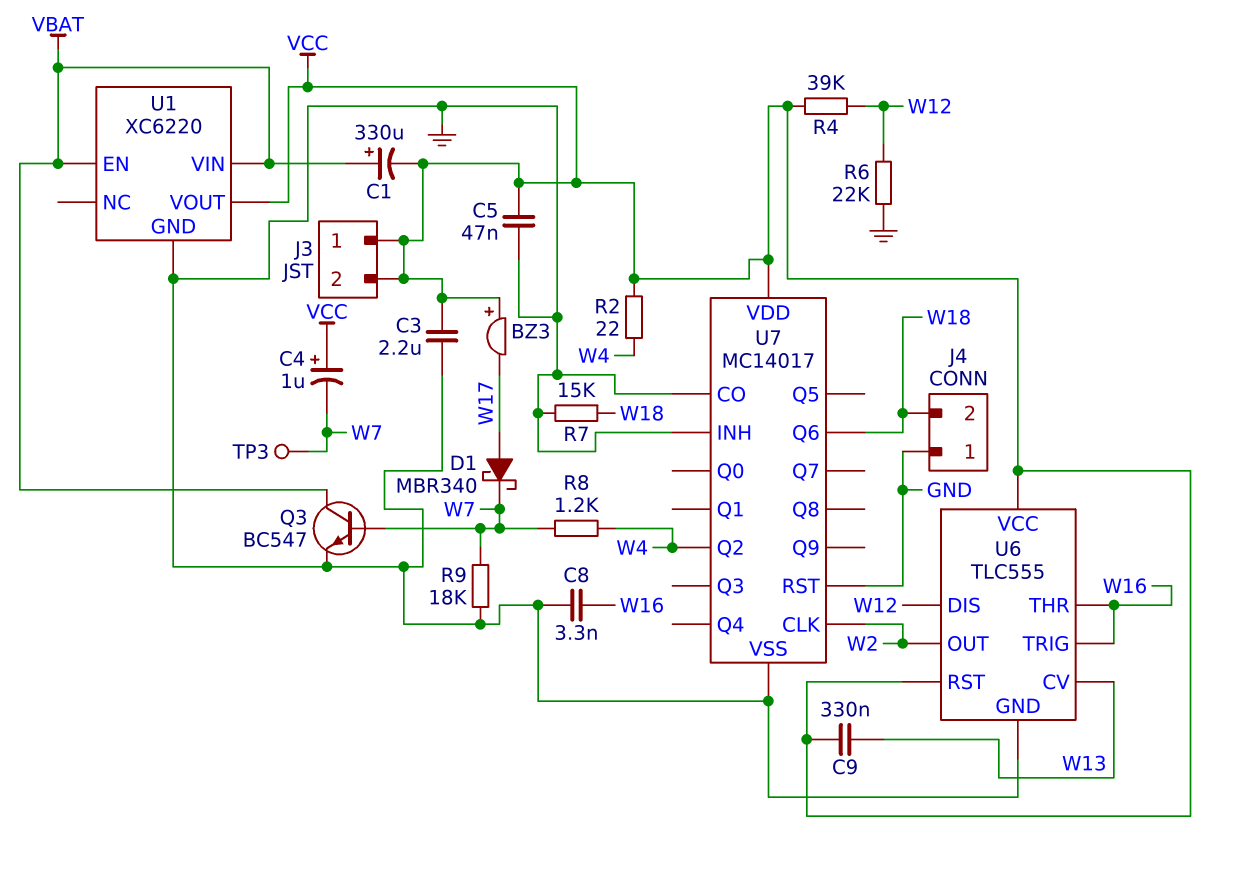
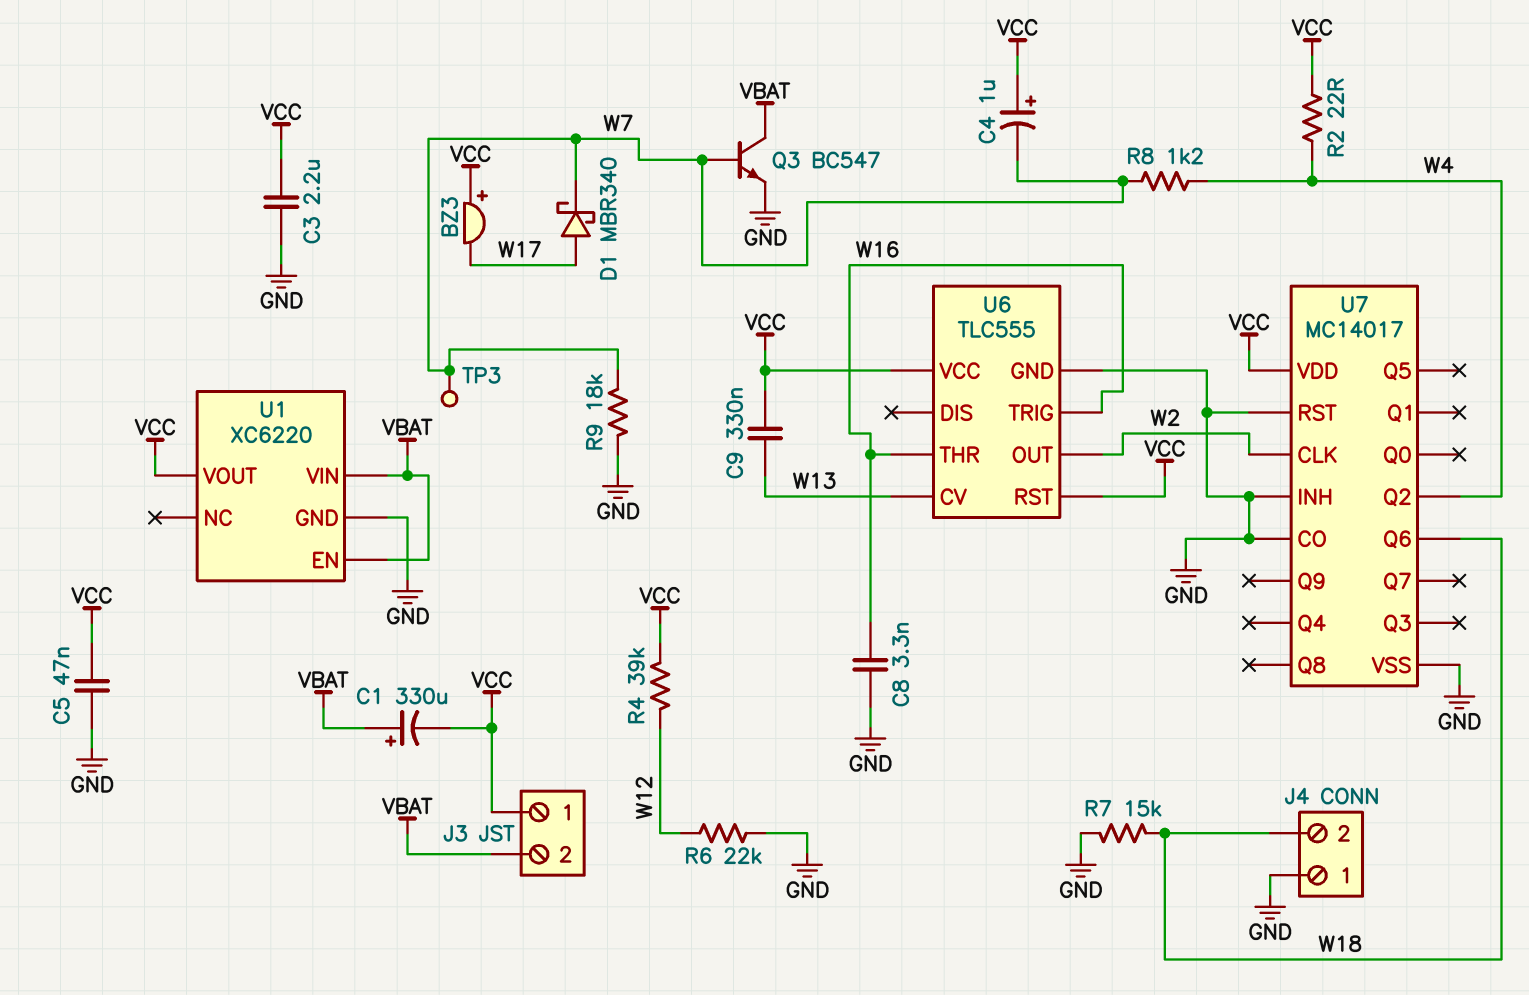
J3 pin 2: VCC -> VBAT
U6 pin DIS: W12 -> none

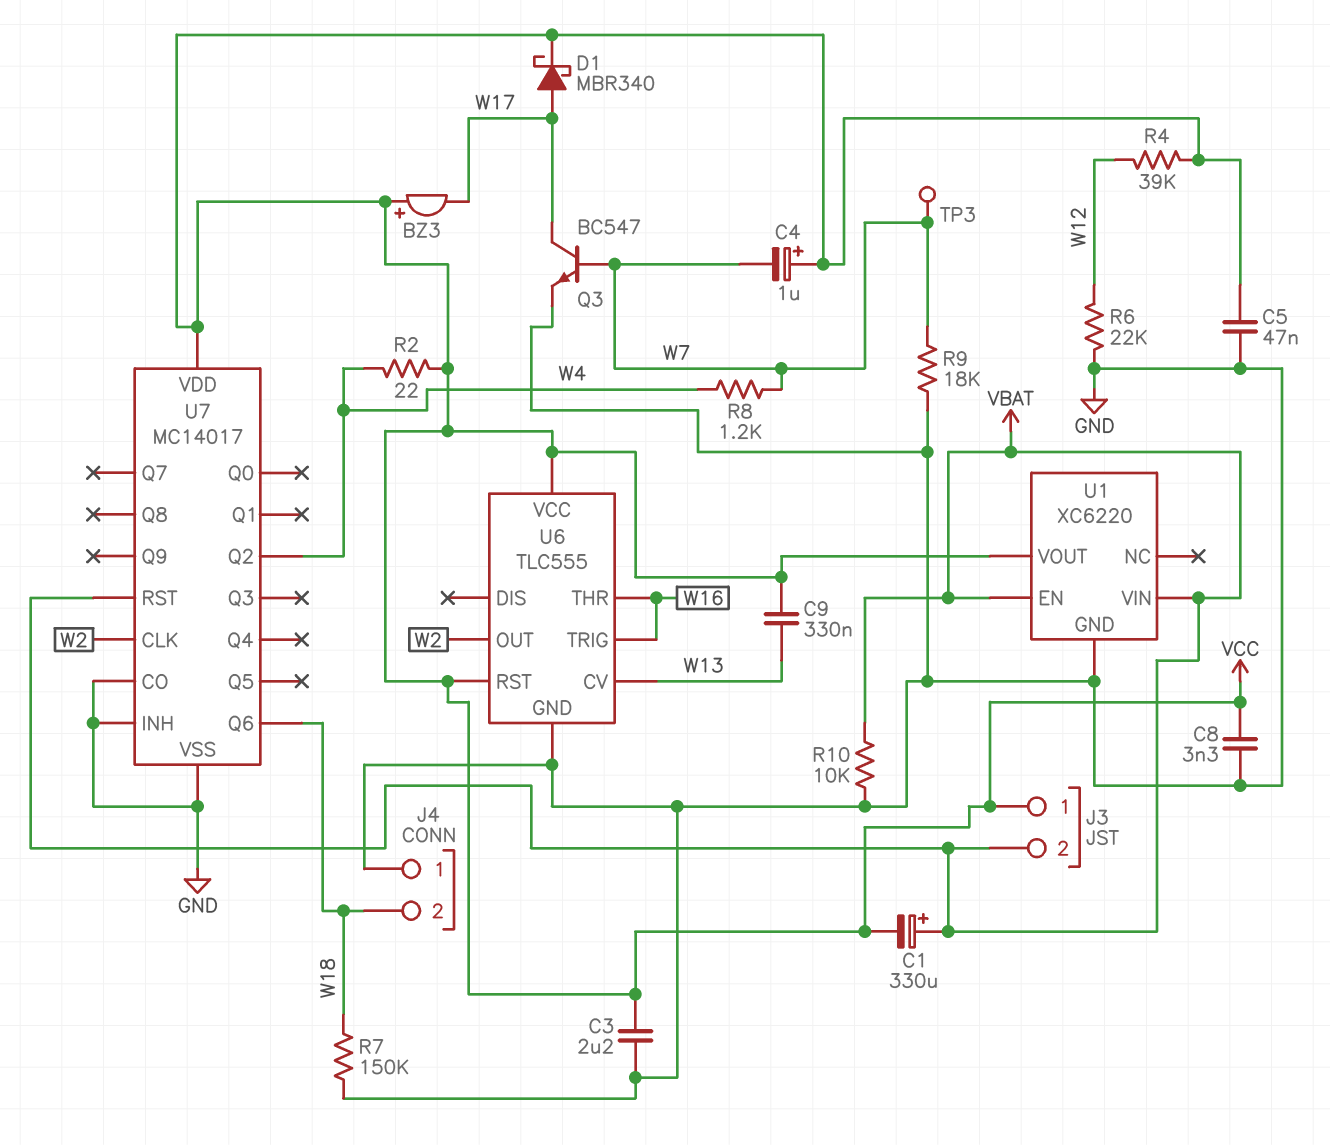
C8: 3.3nF (GND, W16) -> 3.3nF (GND, VCC)
D1: schottky MBR340 (A W17, K W7) -> schottky MBR340 (A W17, K VCC)
Q3: NPN BC547 (B W7, C VBAT, E GND) -> NPN BC547 (B W7, C W17, E GND)
R7: 15k (GND, W18) -> 150k (GND, W18)
R10: none -> 10k (GND, VBAT)
U7 pin RST: GND -> VBAT

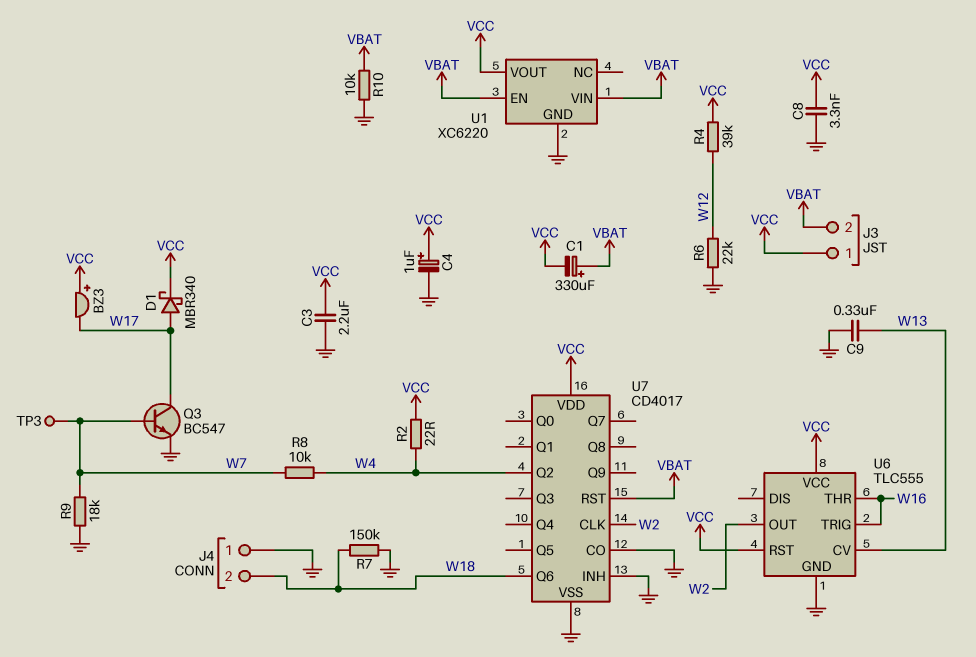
C4: 1uF (plus VCC, minus W7) -> 1uF (plus VCC, minus GND)
C5: 47nF (GND, VCC) -> none
C9: 330nF (VCC, W13) -> 330nF (GND, W13)
R8: 1.2k (W4, W7) -> 10k (W4, W7)
U7: MC14017 -> CD4017

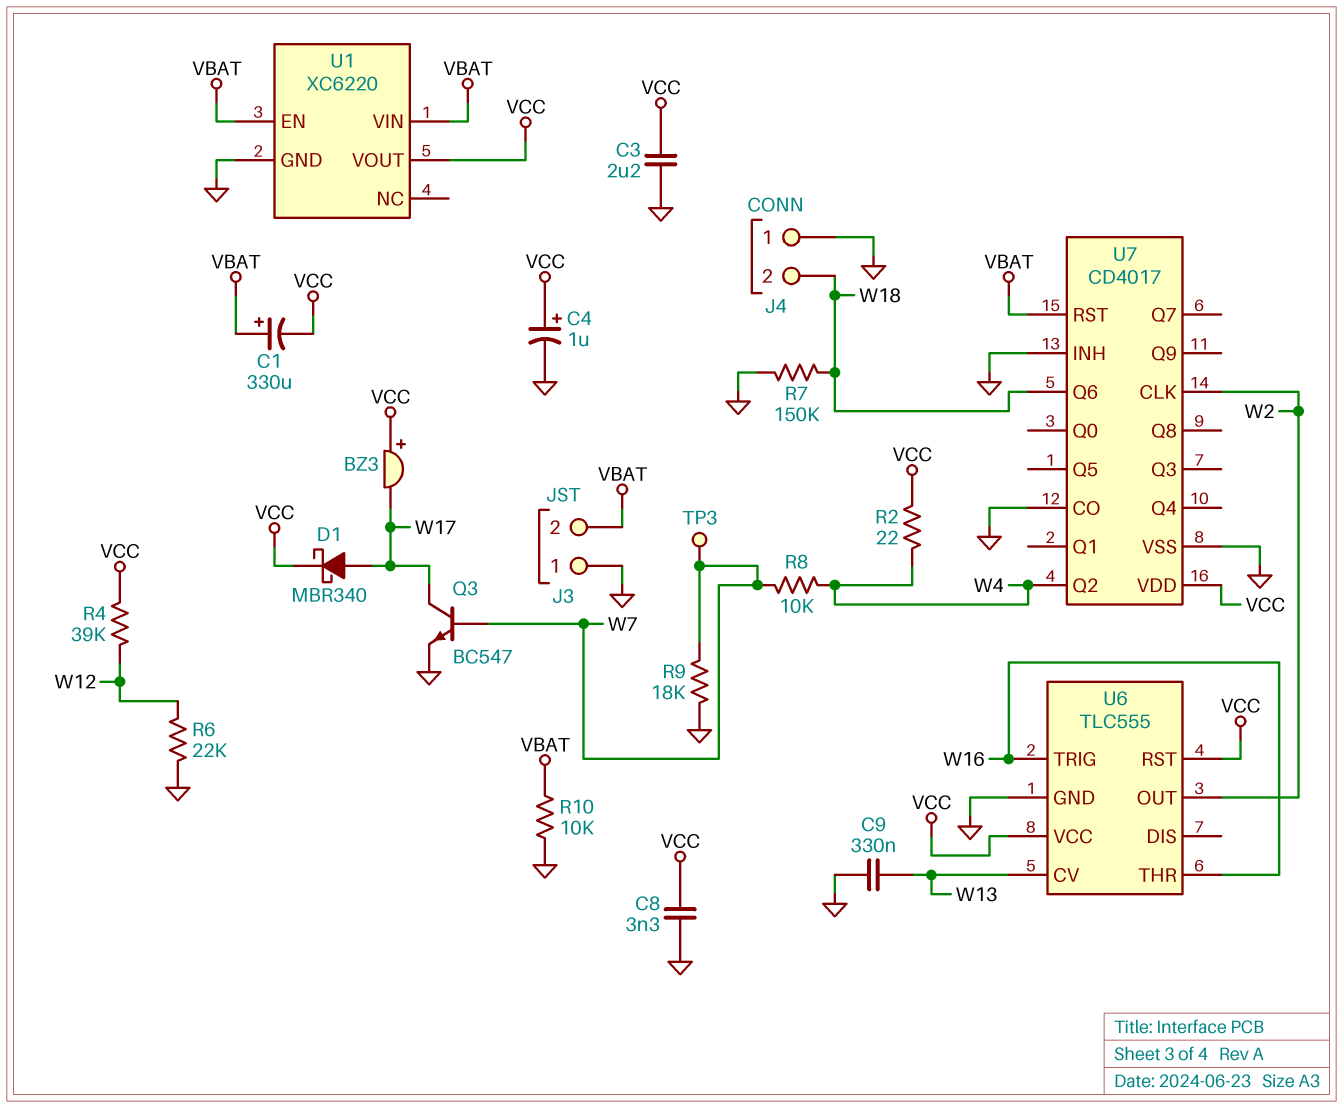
J3 pin 1: VCC -> GND

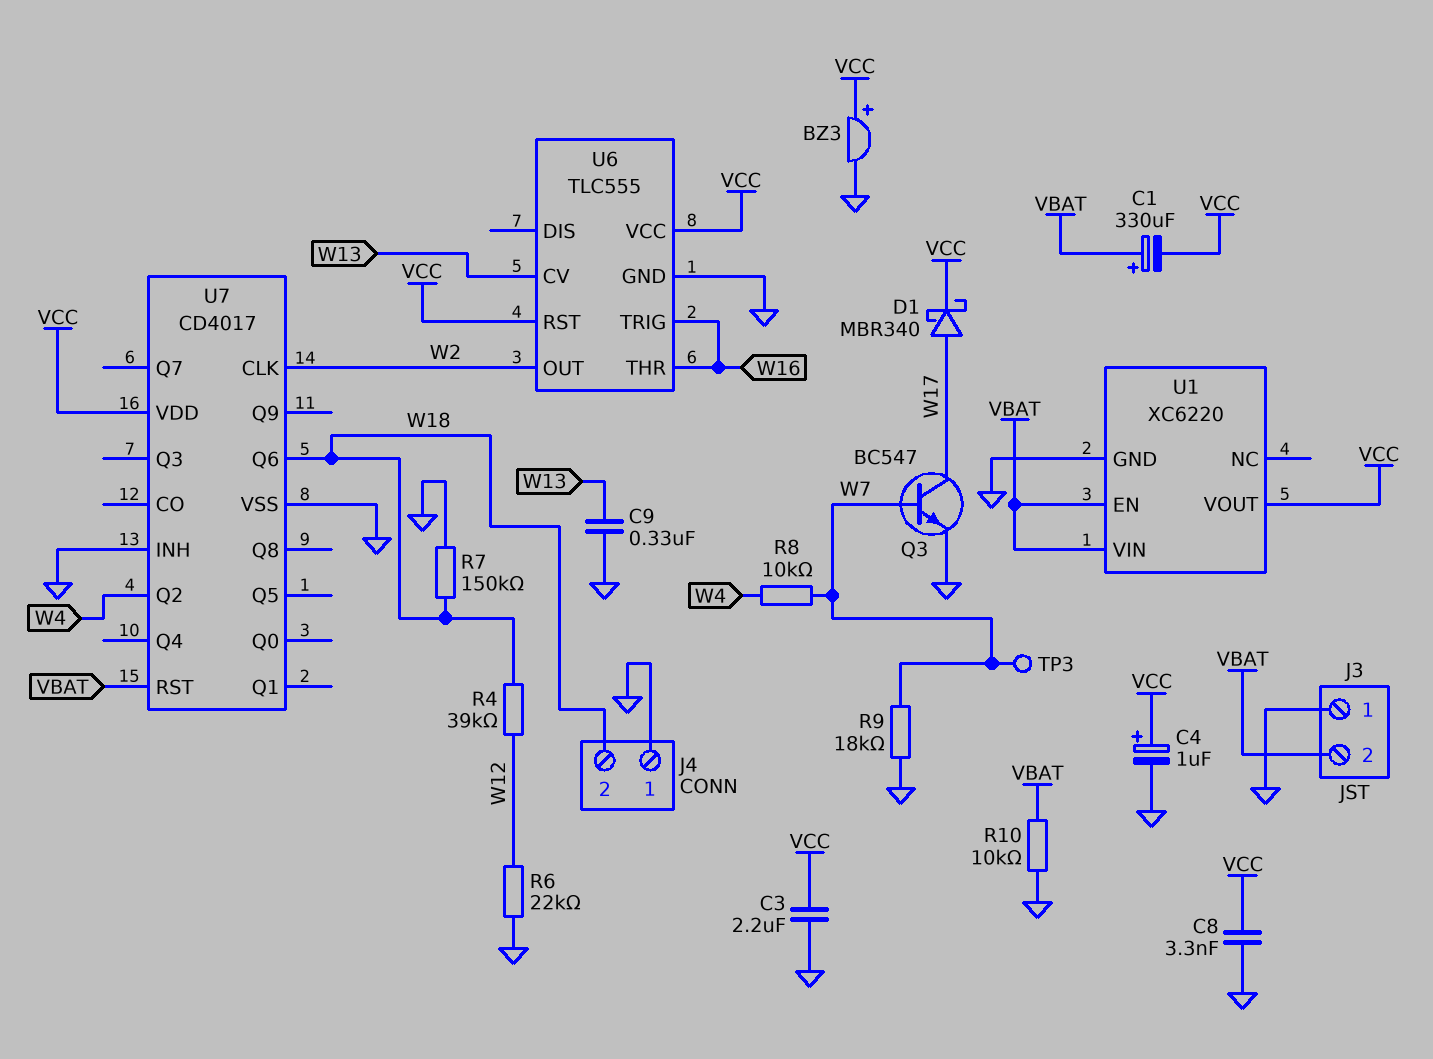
BZ3: buzzer (plus VCC, minus W17) -> buzzer (plus VCC, minus GND)
R2: 22 (VCC, W4) -> none
R4: 39k (VCC, W12) -> 39k (W12, W18)
U7 pin CO: GND -> none

